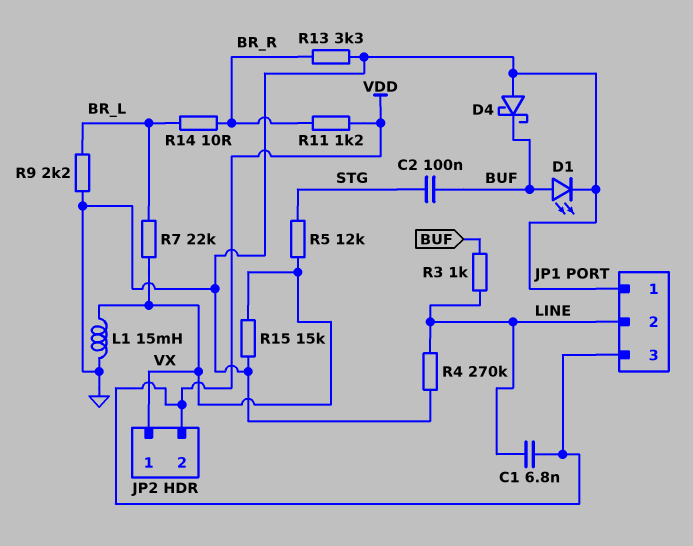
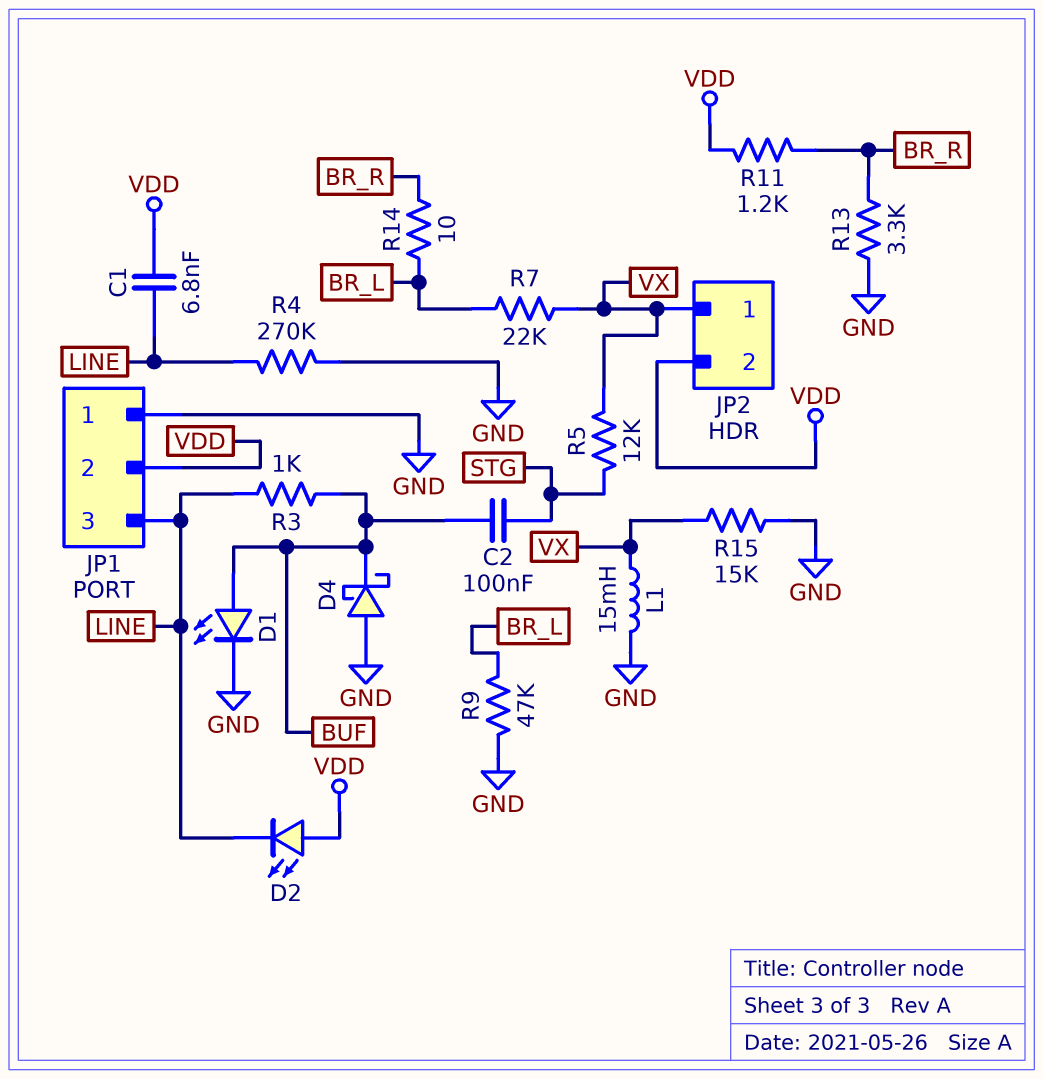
D2: none -> LED (A VDD, K LINE)
JP1 pin 2: LINE -> VDD
JP1 pin 3: VDD -> LINE
R9: 2.2k (BR_L, GND) -> 47k (BR_L, GND)

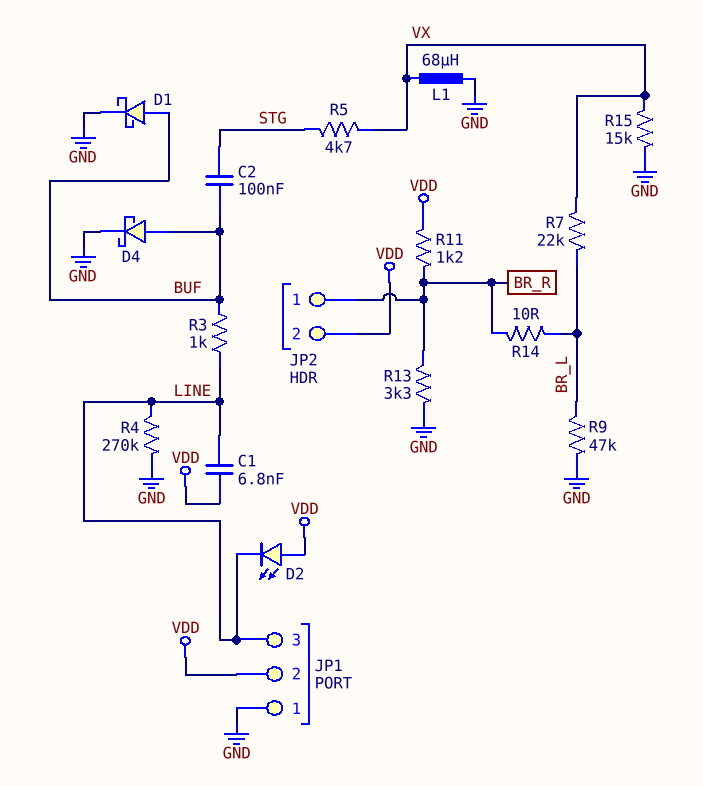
D1: LED (A BUF, K GND) -> schottky (A BUF, K GND)
D4: schottky (A GND, K BUF) -> schottky (A BUF, K GND)
JP2 pin 1: VX -> BR_R
L1: 15mH (GND, VX) -> 68uH (GND, VX)
R5: 12k (STG, VX) -> 4.7k (STG, VX)

